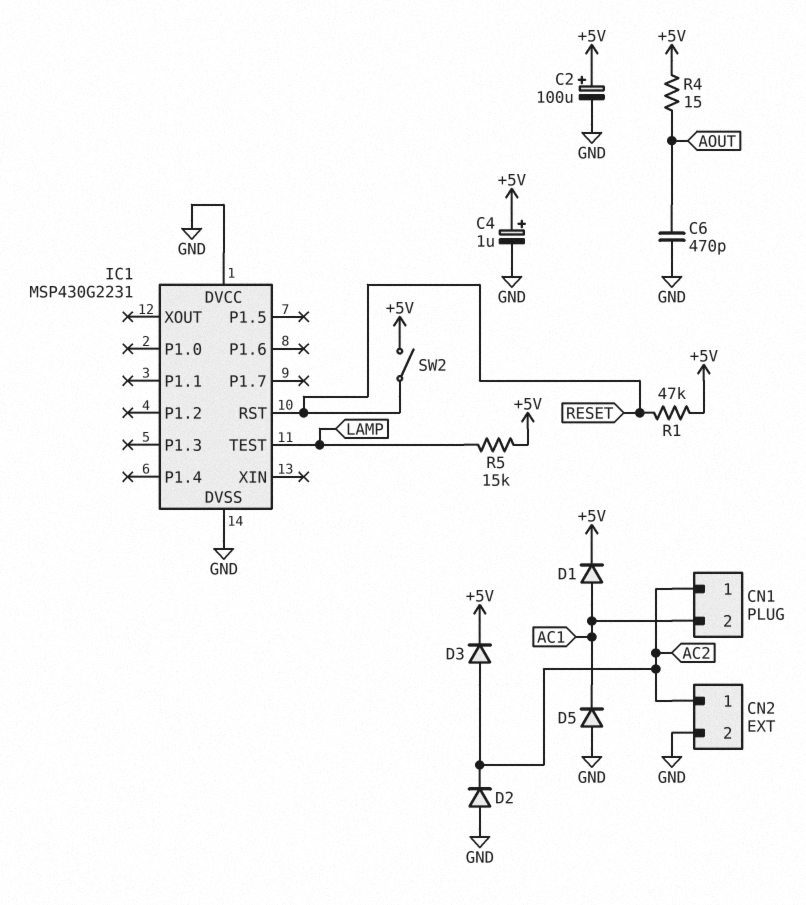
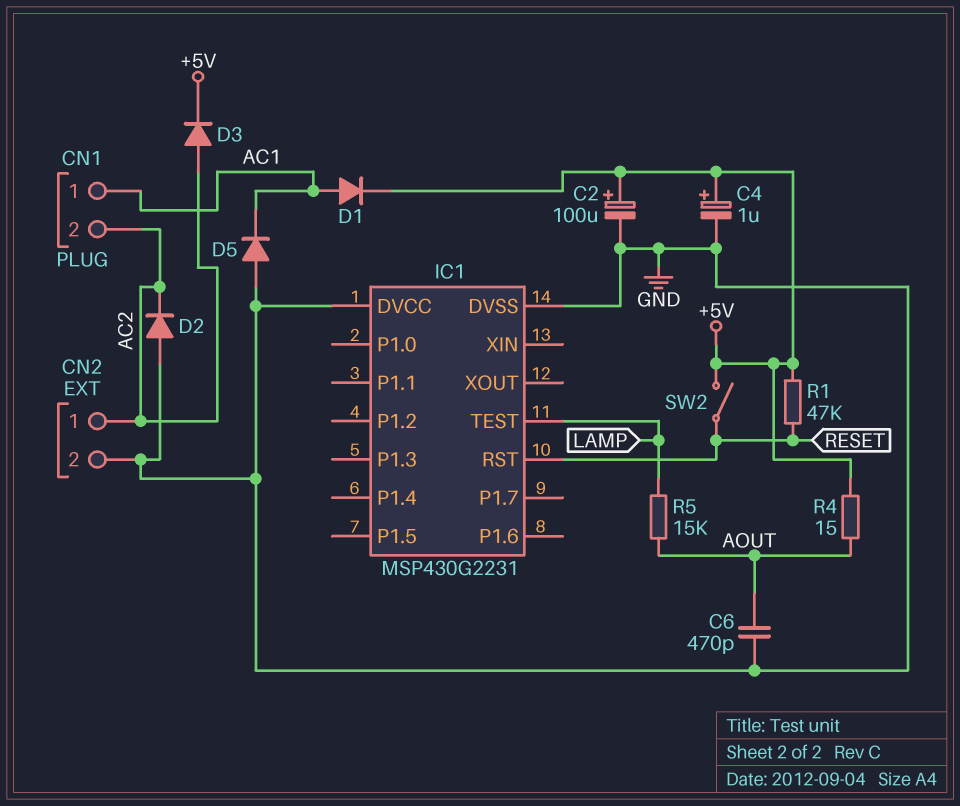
CN1 pin 1: AC2 -> AC1
CN1 pin 2: AC1 -> AC2
R5: 15k (+5V, LAMP) -> 15k (AOUT, LAMP)

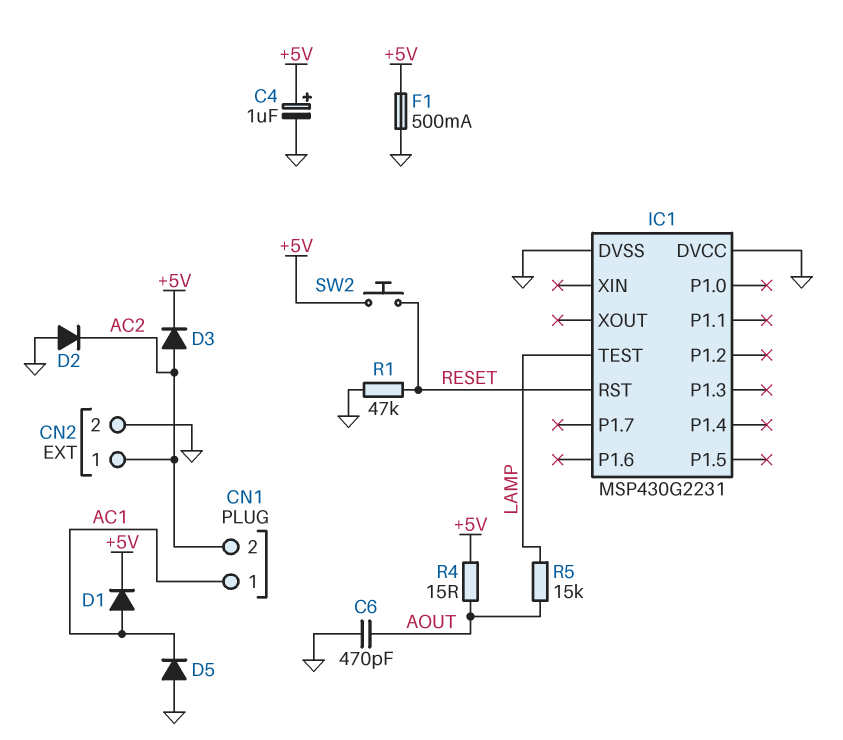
C2: 100uF (plus +5V, minus GND) -> none
F1: none -> 500mA (+5V, GND)
R1: 47k (+5V, RESET) -> 47k (GND, RESET)
SW2: switch (+5V, RESET) -> button (+5V, RESET)

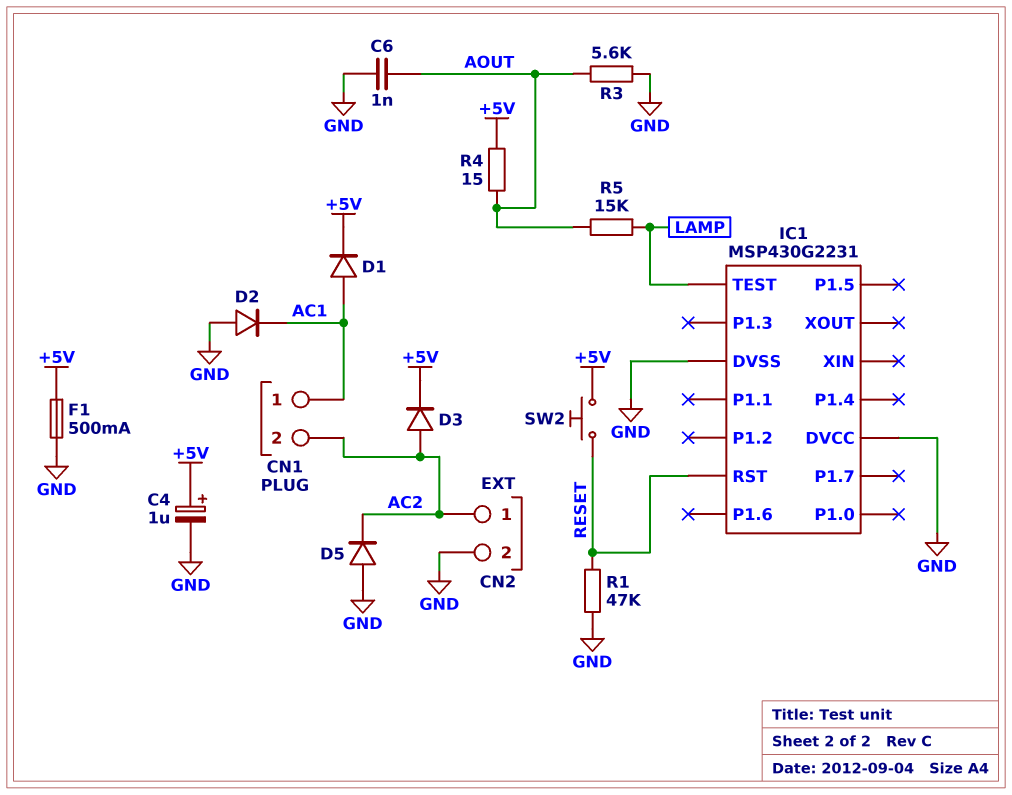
C6: 470pF (AOUT, GND) -> 1nF (AOUT, GND)
D2: diode (A GND, K AC2) -> diode (A GND, K AC1)
D5: diode (A GND, K AC1) -> diode (A GND, K AC2)
R3: none -> 5.6k (AOUT, GND)

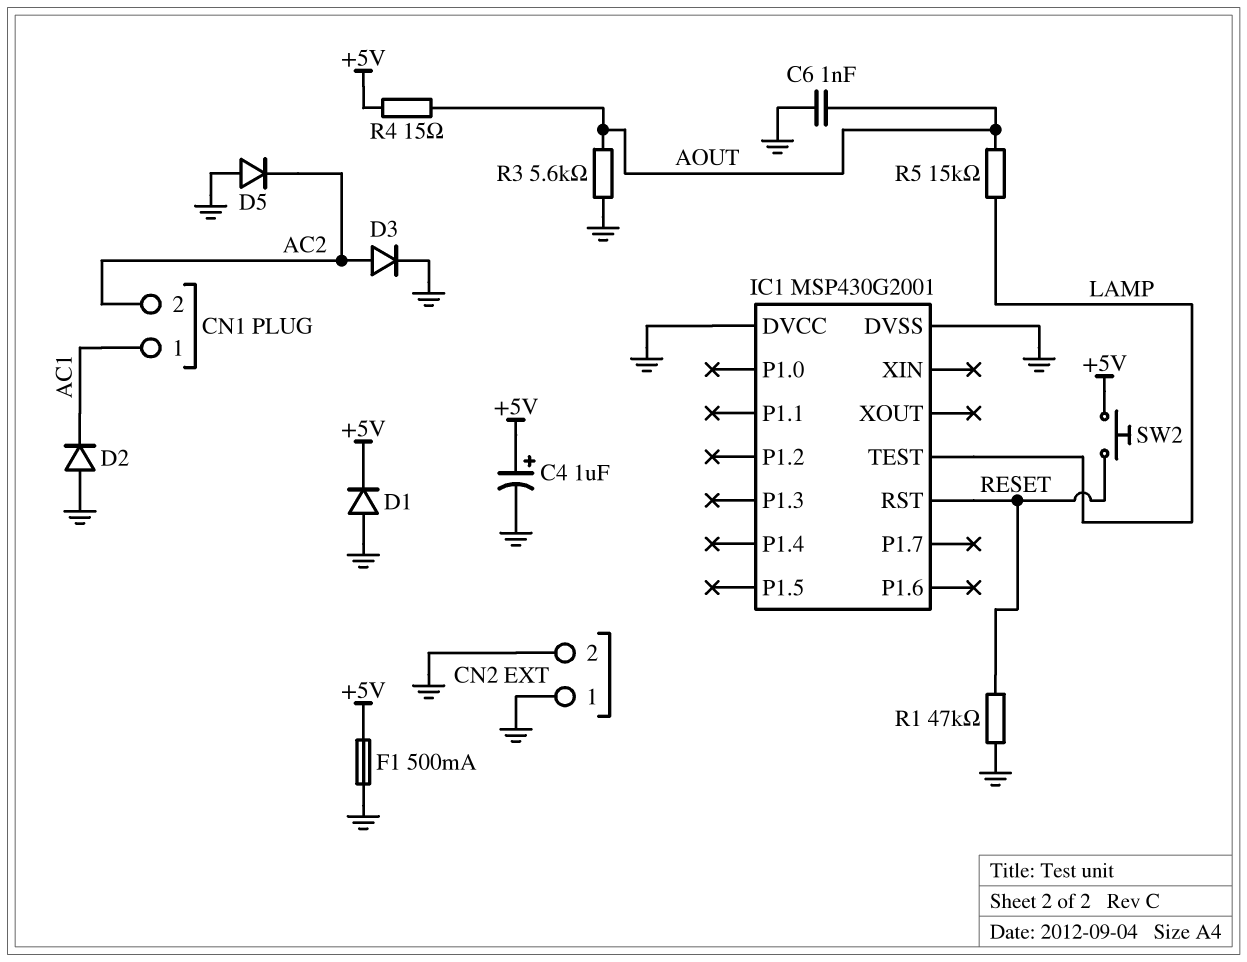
CN2 pin 1: AC2 -> GND
D1: diode (A AC1, K +5V) -> diode (A GND, K +5V)
D3: diode (A AC2, K +5V) -> diode (A AC2, K GND)
IC1: MSP430G2231 -> MSP430G2001

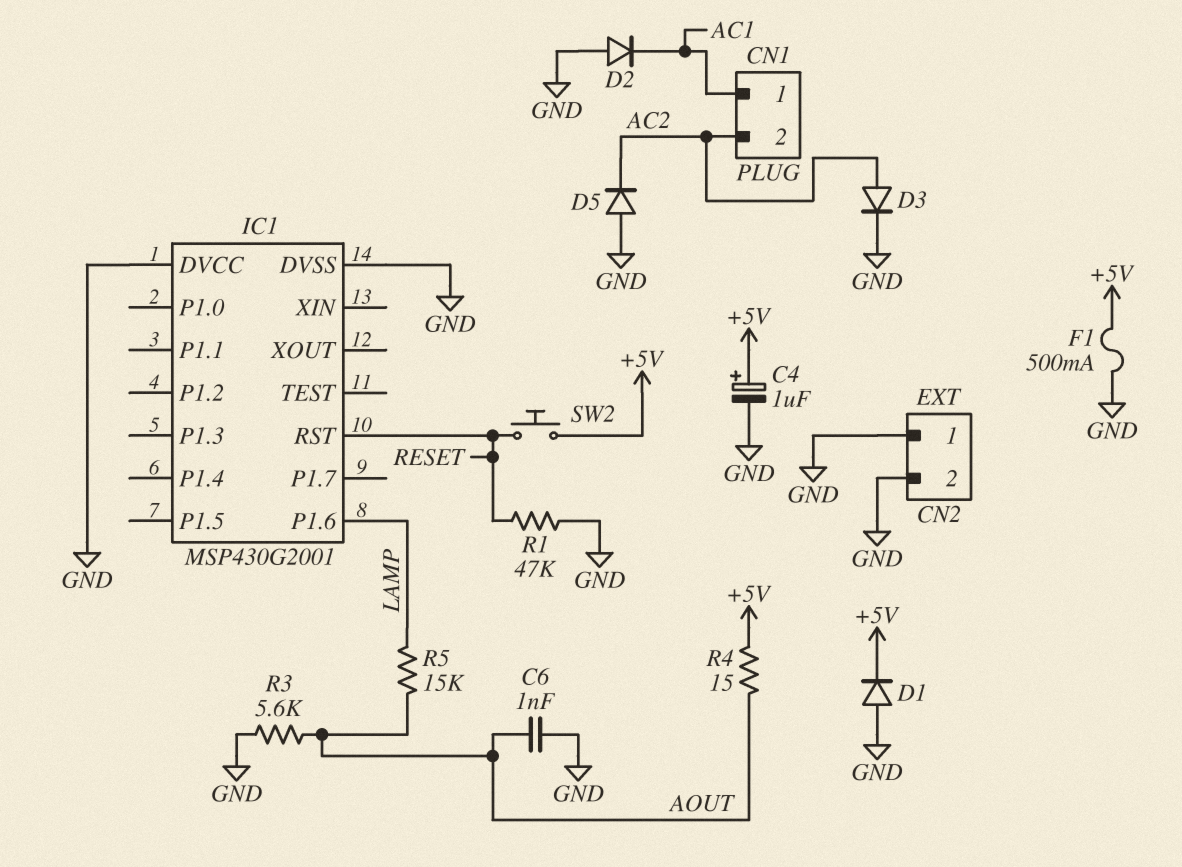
IC1 pin P1.6: none -> LAMP
IC1 pin TEST: LAMP -> none

